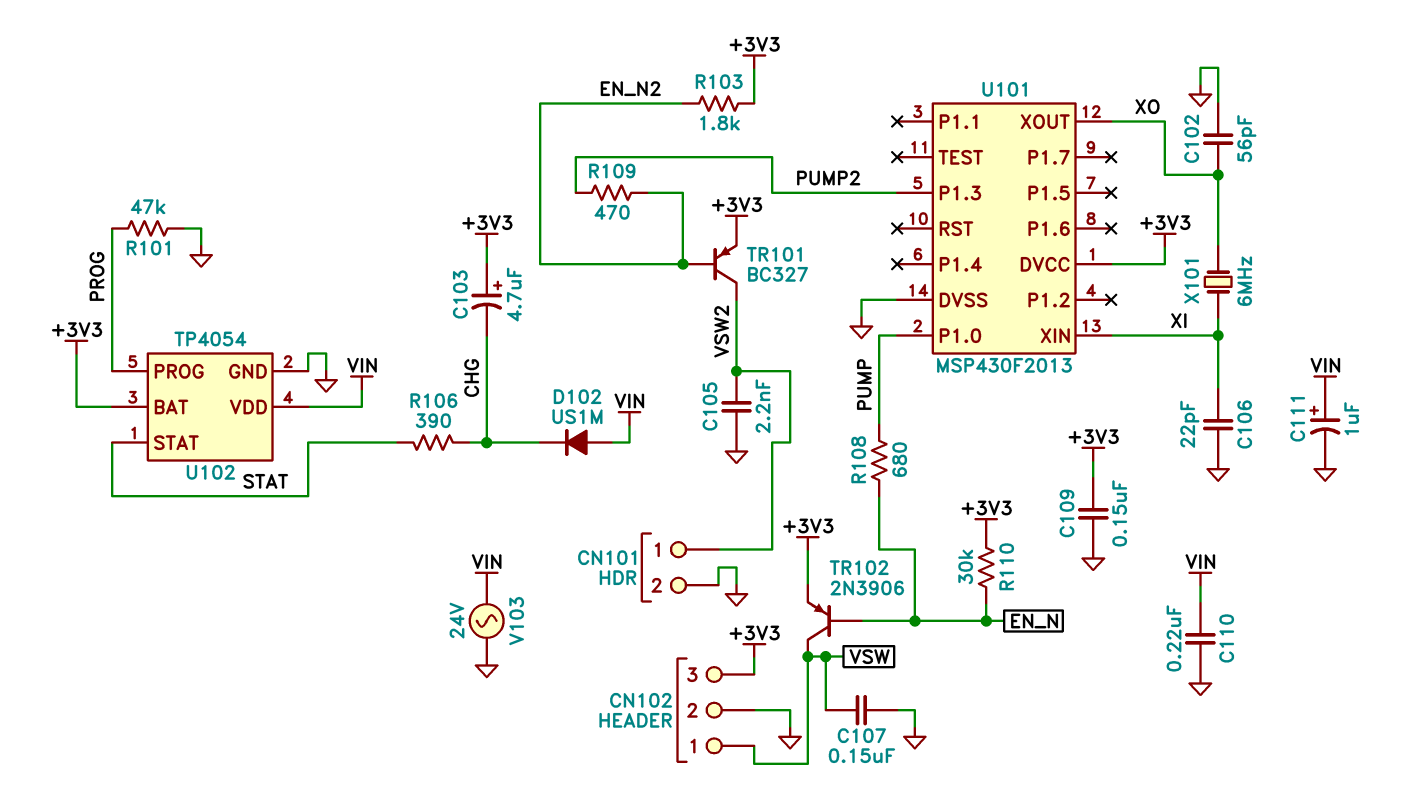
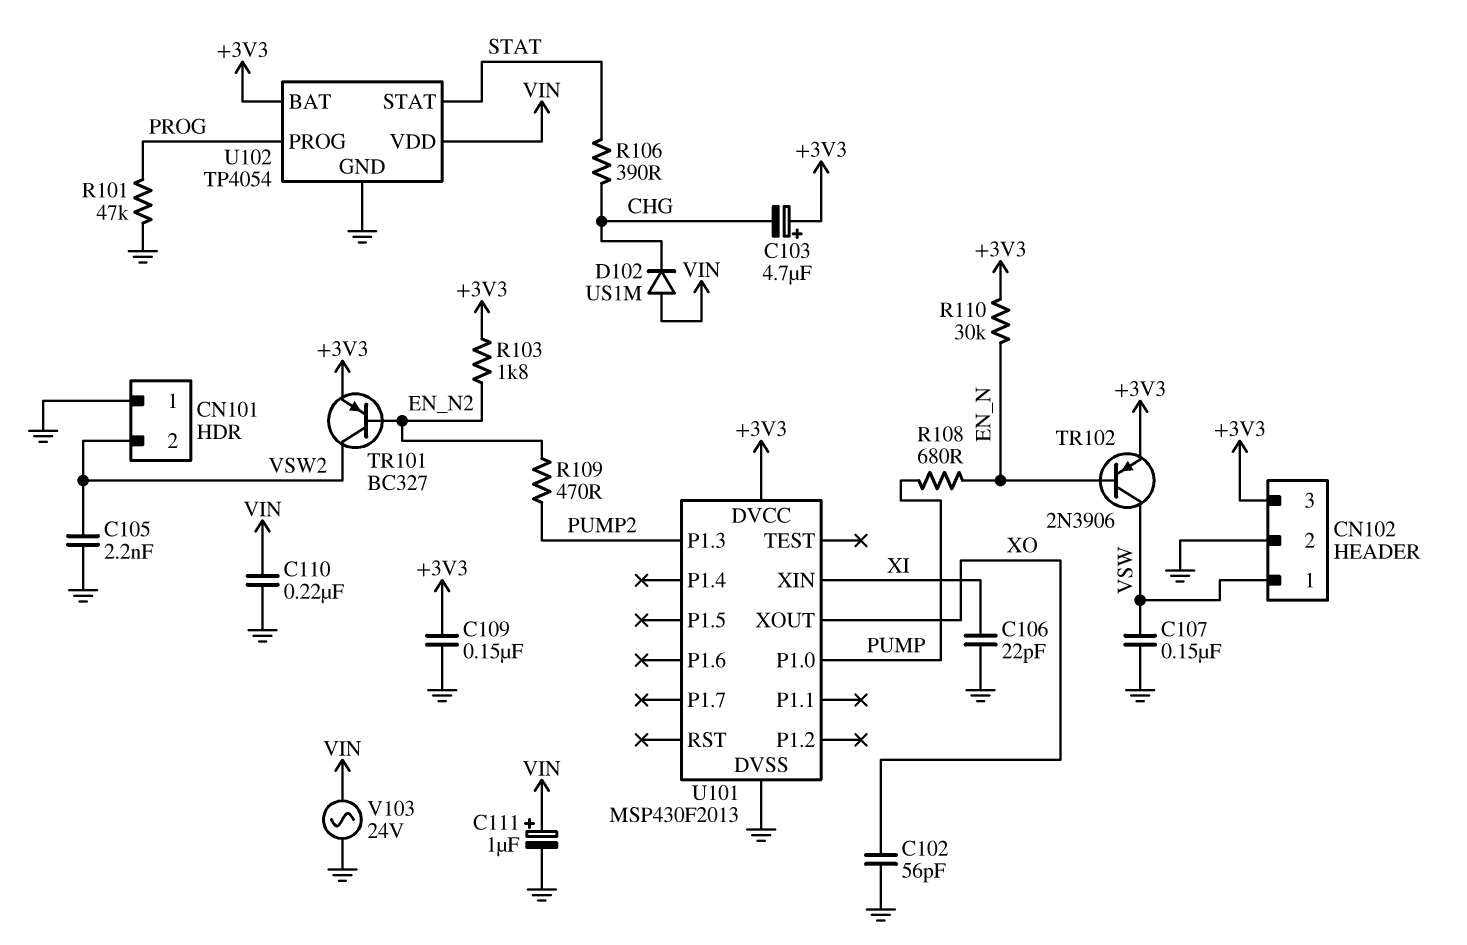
CN101 pin 1: VSW2 -> GND
CN101 pin 2: GND -> VSW2
X101: 6MHz (XI, XO) -> none

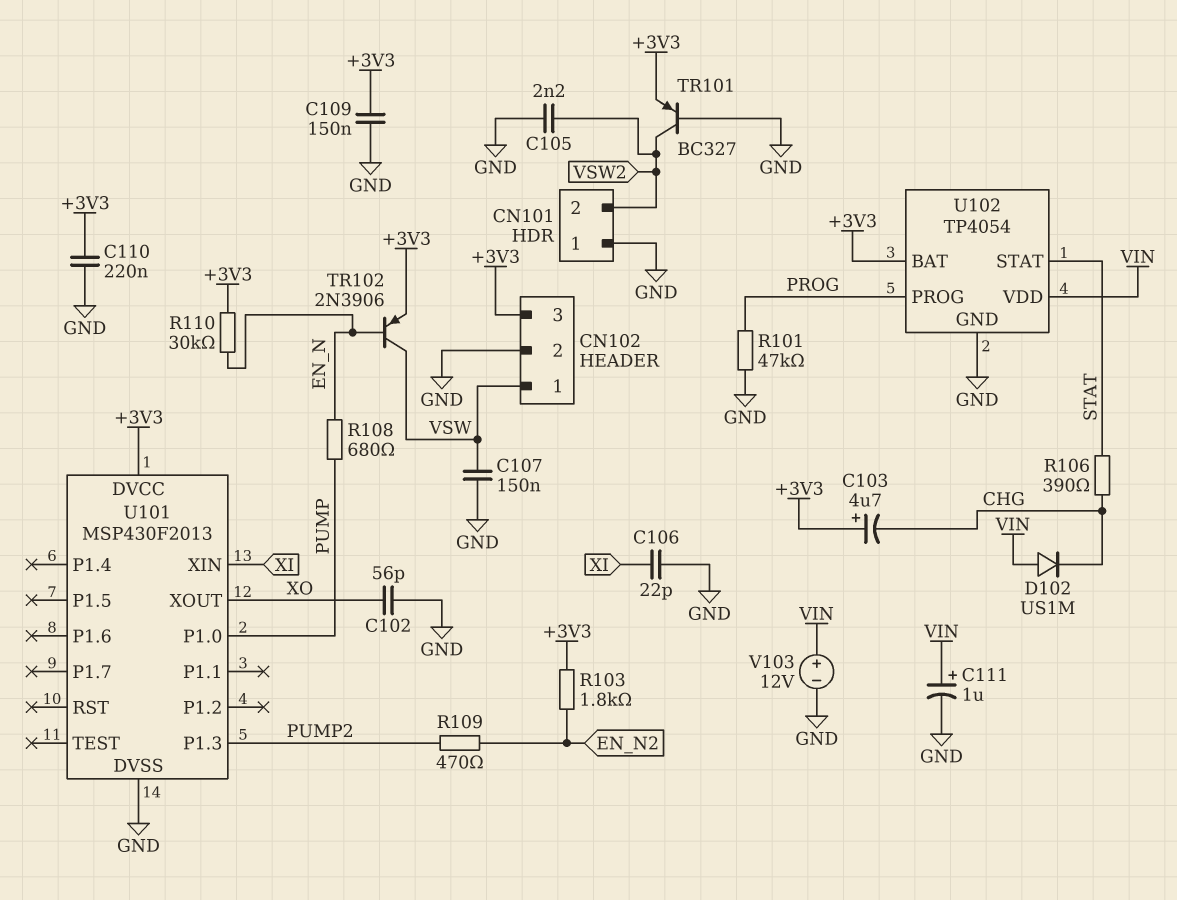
C110: 220nF (GND, VIN) -> 220nF (+3V3, GND)
TR101: PNP BC327 (B EN_N2, C VSW2, E +3V3) -> PNP BC327 (B GND, C VSW2, E +3V3)
V103: AC 24V (GND, VIN) -> 12V (plus VIN, minus GND)

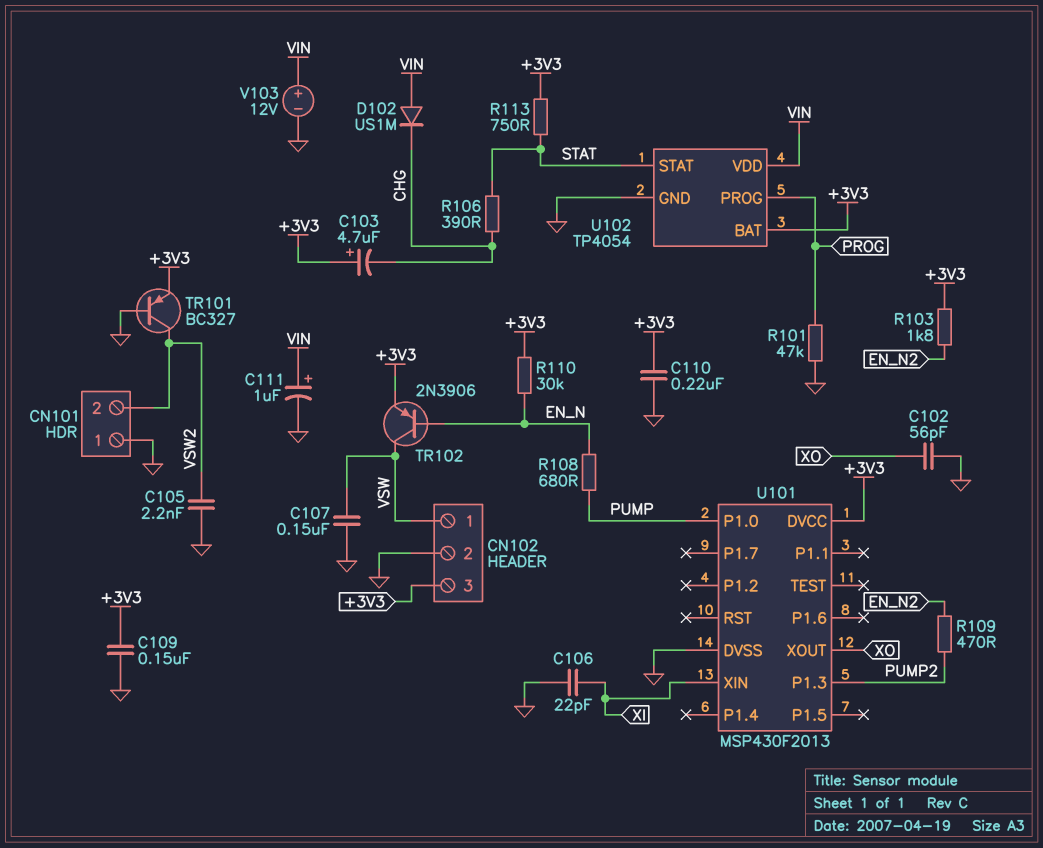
R113: none -> 750 (+3V3, STAT)

